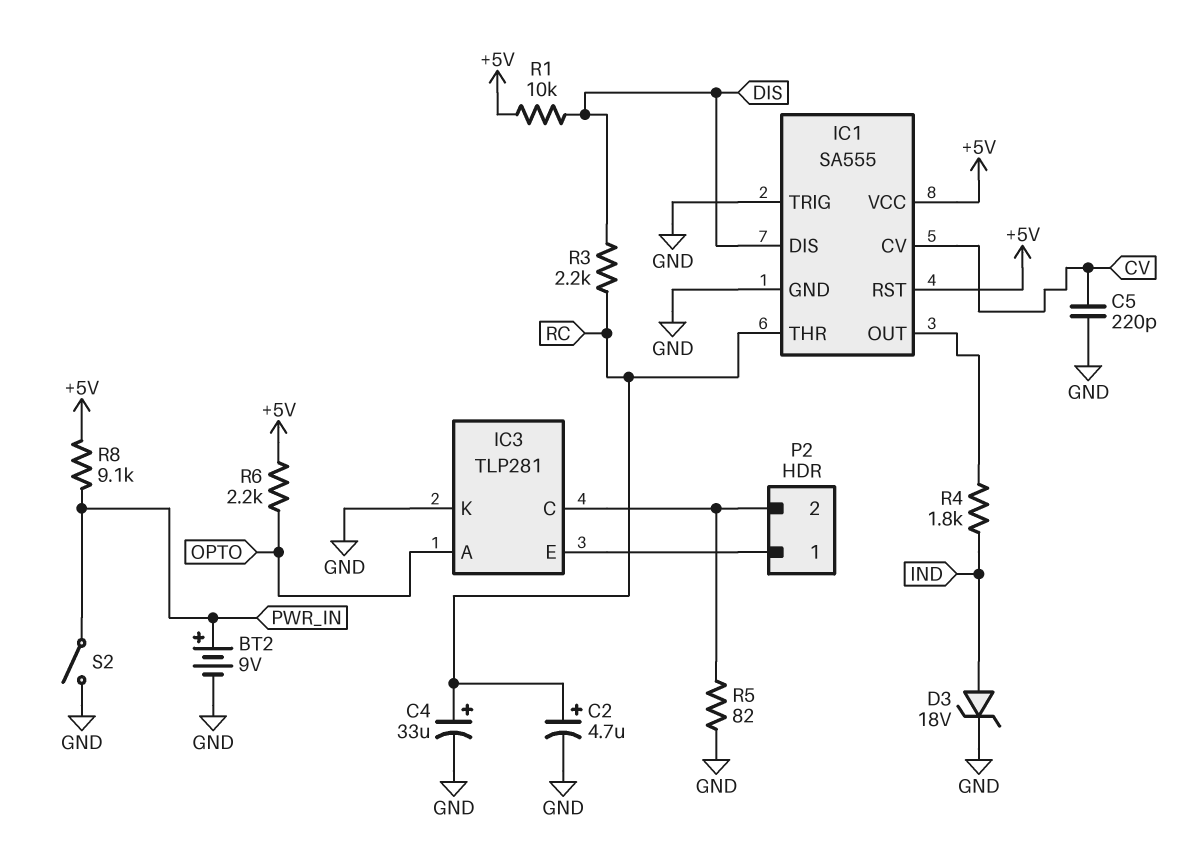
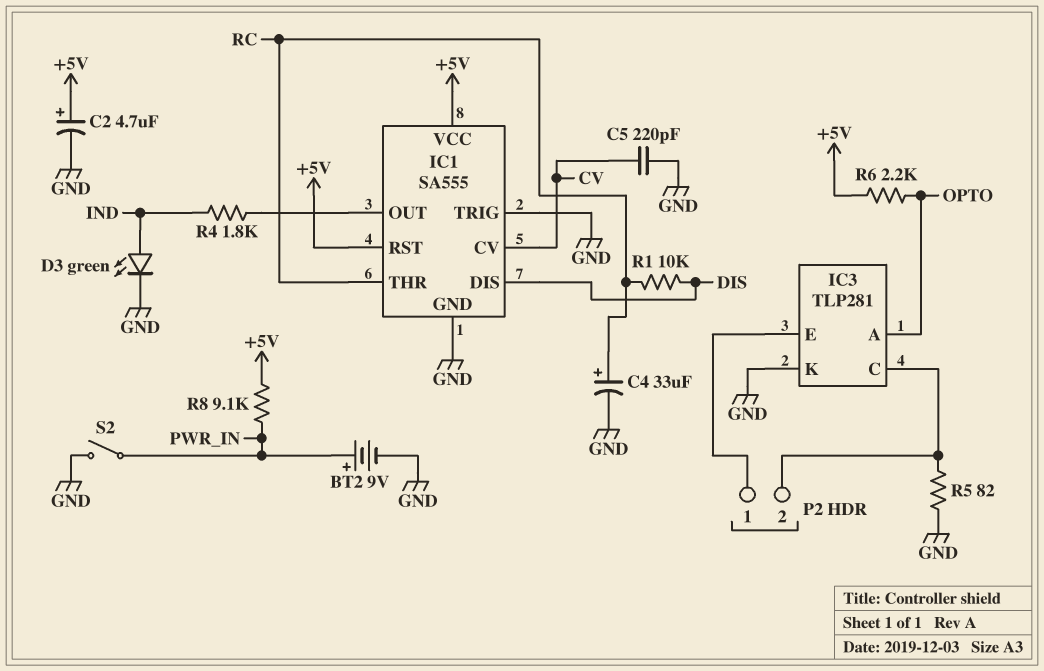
C2: 4.7uF (plus RC, minus GND) -> 4.7uF (plus +5V, minus GND)
D3: zener 18V (A IND, K GND) -> LED green (A IND, K GND)
R1: 10k (+5V, DIS) -> 10k (DIS, RC)
R3: 2.2k (DIS, RC) -> none

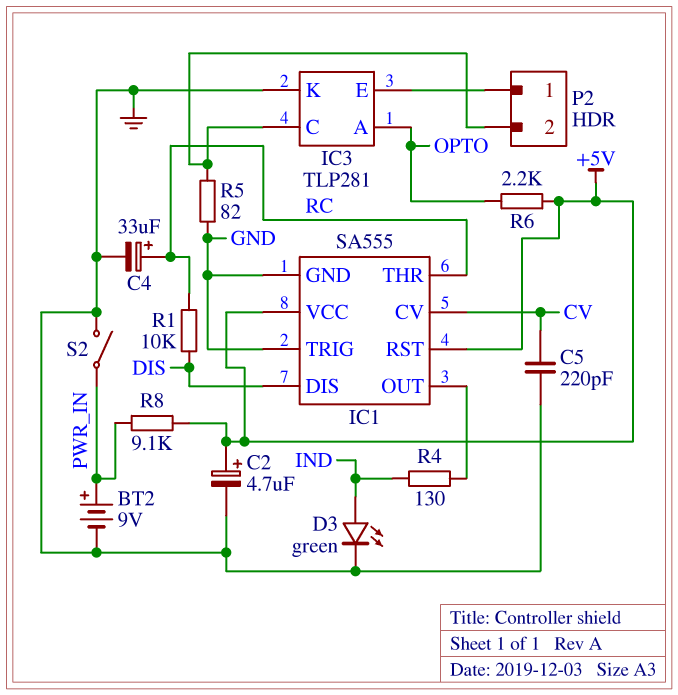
R4: 1.8k (IC1/OUT, IND) -> 130 (IC1/OUT, IND)

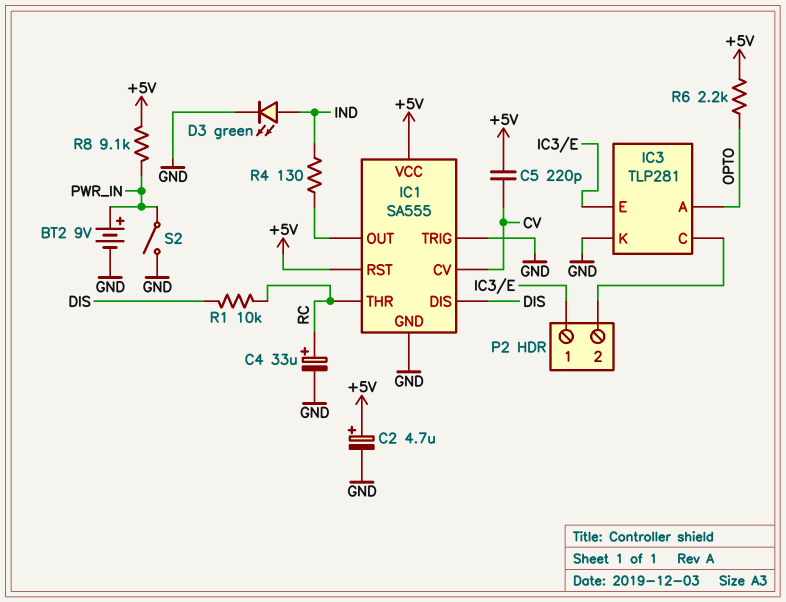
C5: 220pF (CV, GND) -> 220pF (+5V, CV)
R5: 82 (GND, IC3/C) -> none

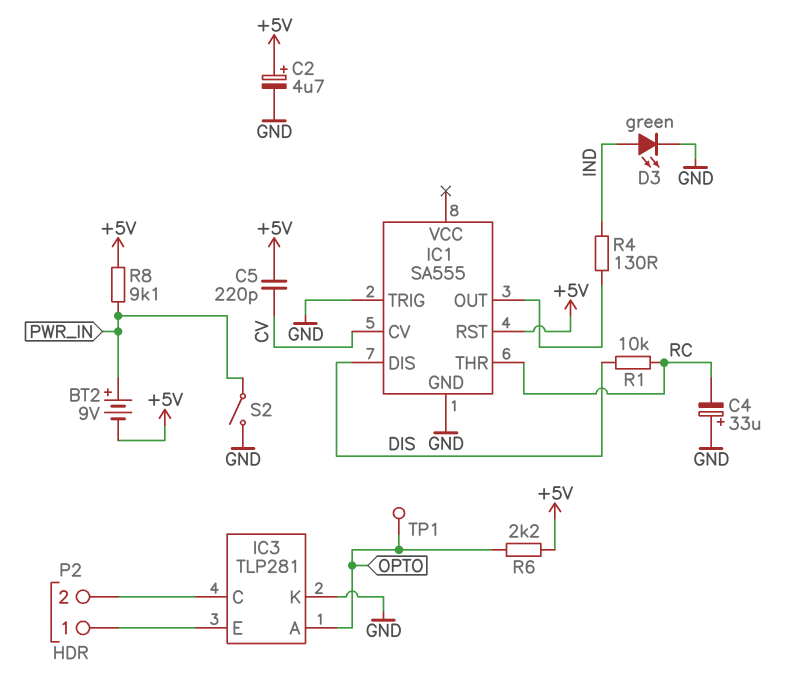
BT2: 9V (plus PWR_IN, minus GND) -> 9V (plus PWR_IN, minus +5V)
C4: 33uF (plus RC, minus GND) -> 33uF (plus GND, minus RC)
IC1 pin VCC: +5V -> none
TP1: none -> test point (OPTO)

